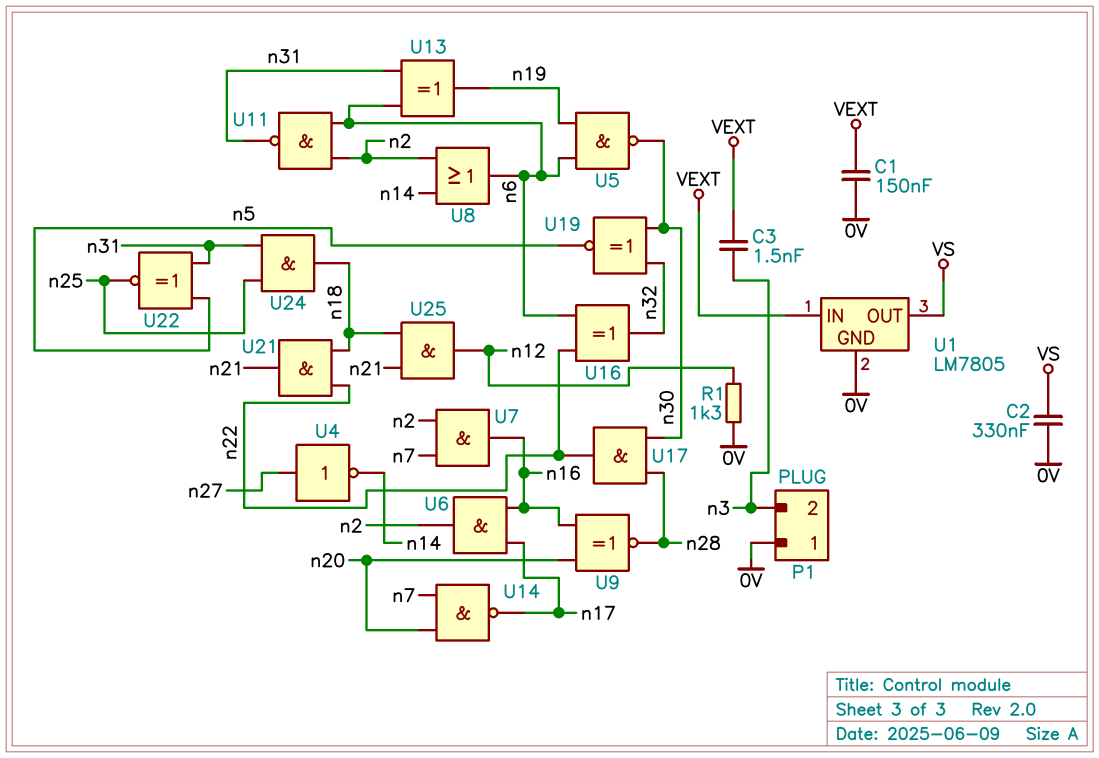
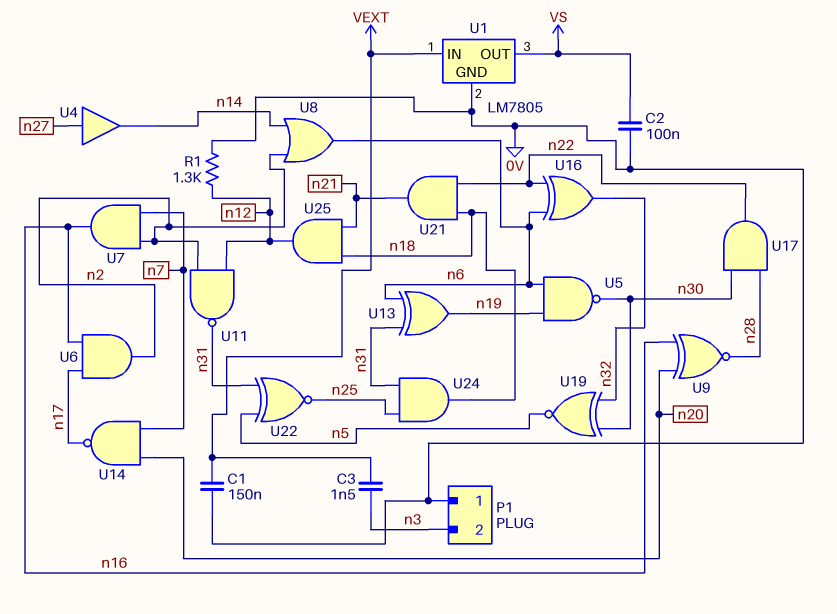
C2: 330nF (0V, VS) -> 100nF (0V, VS)
U4: NOT (in n27, out n14) -> buffer (in n27, out n14)
U11: NAND (in n2, in n6, out n31) -> NAND (in n2, in n12, out n31)

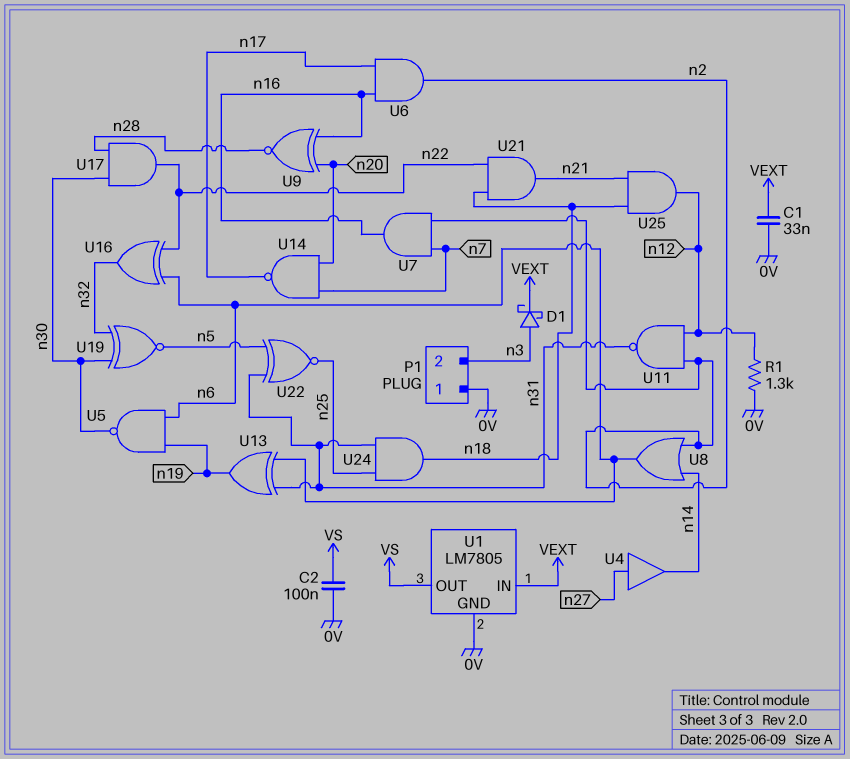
C1: 150nF (0V, VEXT) -> 33nF (0V, VEXT)
C3: 1.5nF (VEXT, n3) -> none
D1: none -> schottky (A n3, K VEXT)

